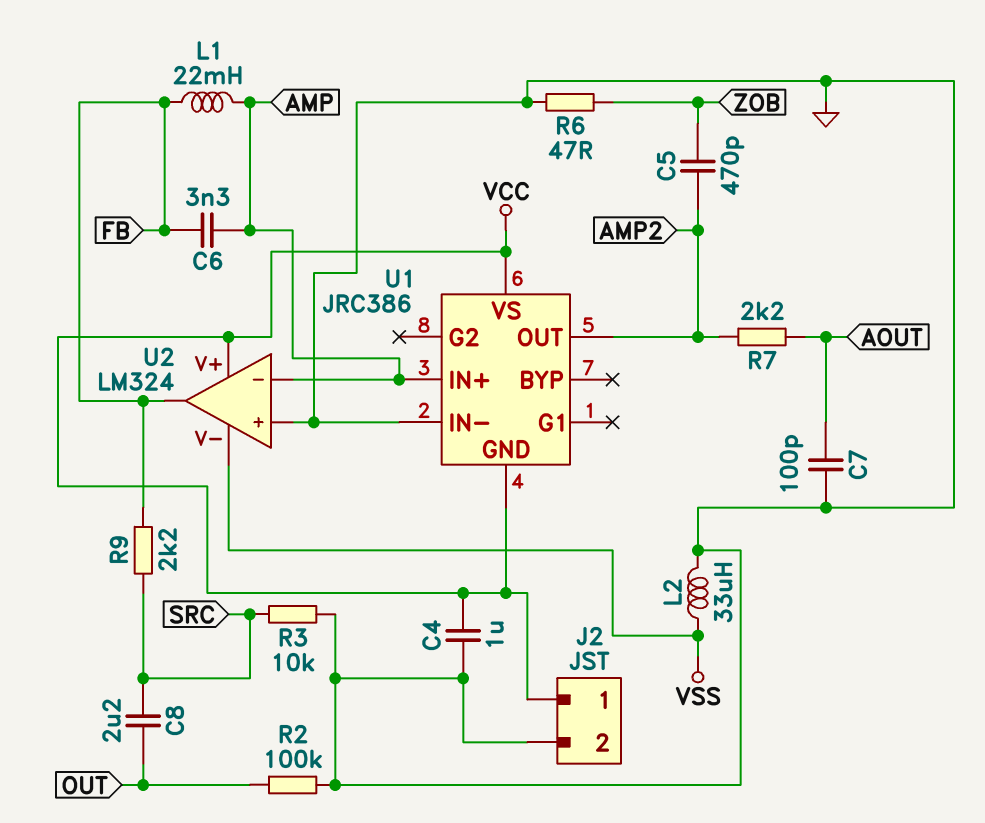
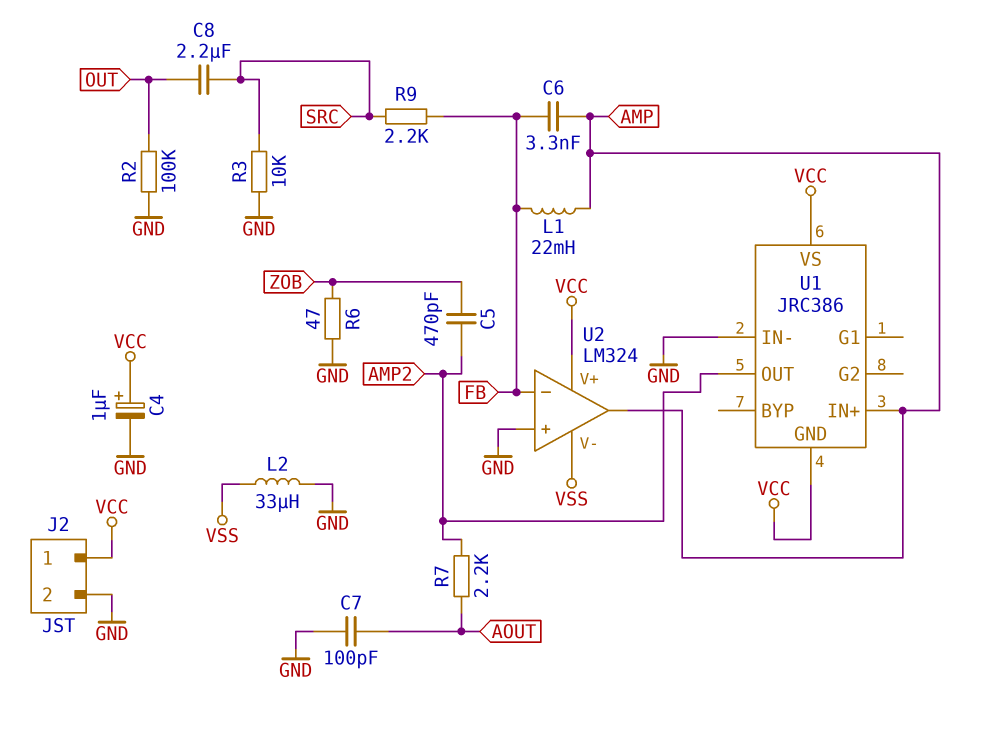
C4: 1uF (GND, VCC) -> 1uF (plus VCC, minus GND)
U2 pin in-: AMP -> FB
U2 pin out: FB -> AMP

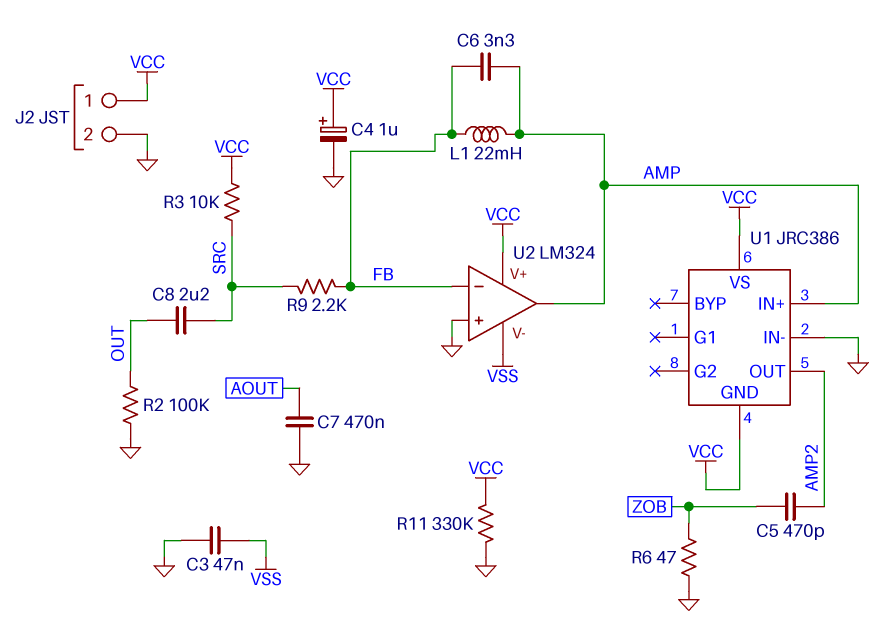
C3: none -> 47nF (GND, VSS)
C7: 100pF (AOUT, GND) -> 470nF (AOUT, GND)
L2: 33uH (GND, VSS) -> none
R3: 10k (GND, SRC) -> 10k (SRC, VCC)
R7: 2.2k (AMP2, AOUT) -> none
R11: none -> 330k (GND, VCC)

